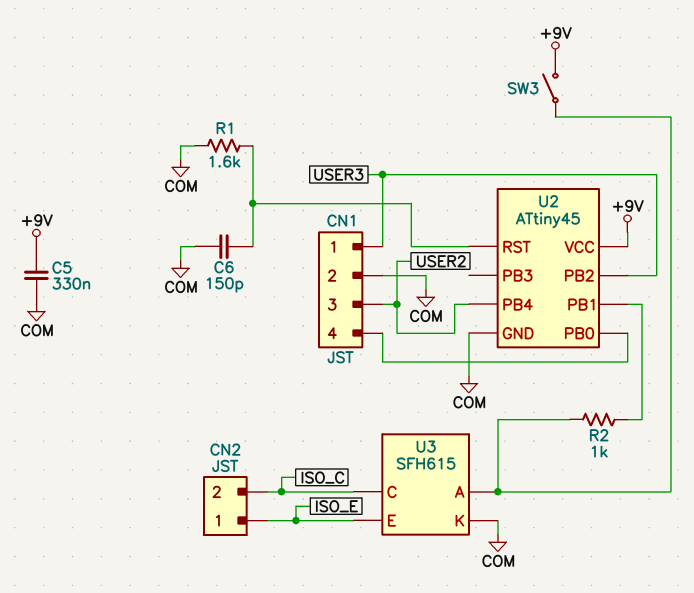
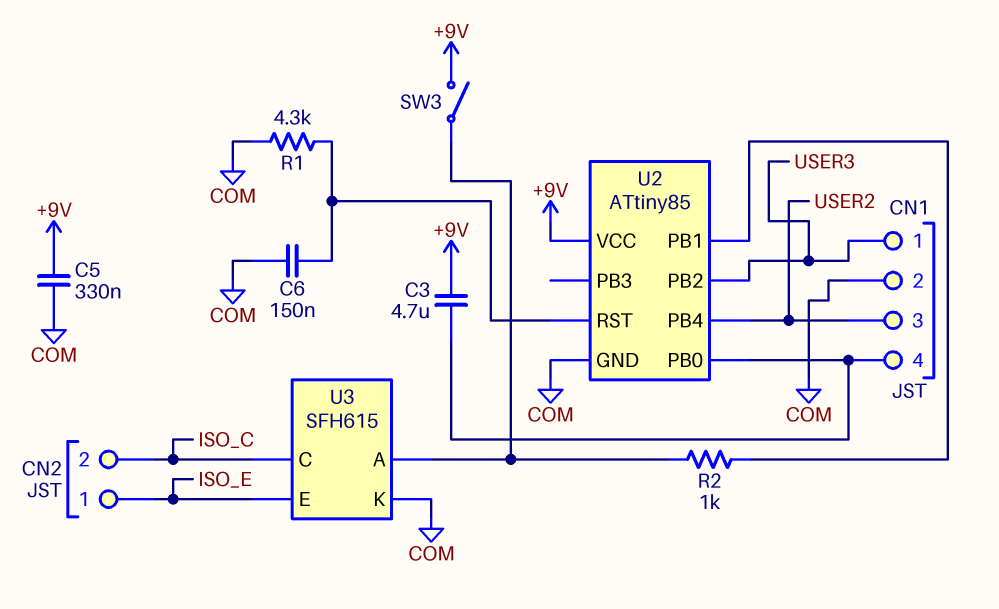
C3: none -> 4.7uF (+9V, CN1/4)
C6: 150pF (COM, U2/RST) -> 150nF (COM, U2/RST)
R1: 1.6k (COM, U2/RST) -> 4.3k (COM, U2/RST)
U2: ATtiny45 -> ATtiny85

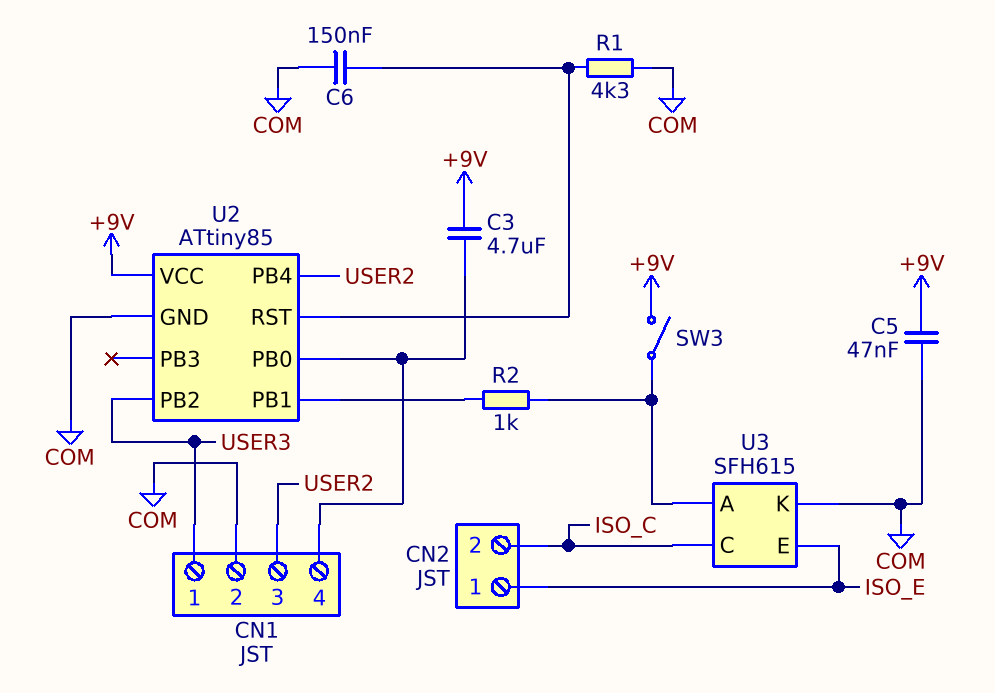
C5: 330nF (+9V, COM) -> 47nF (+9V, COM)

